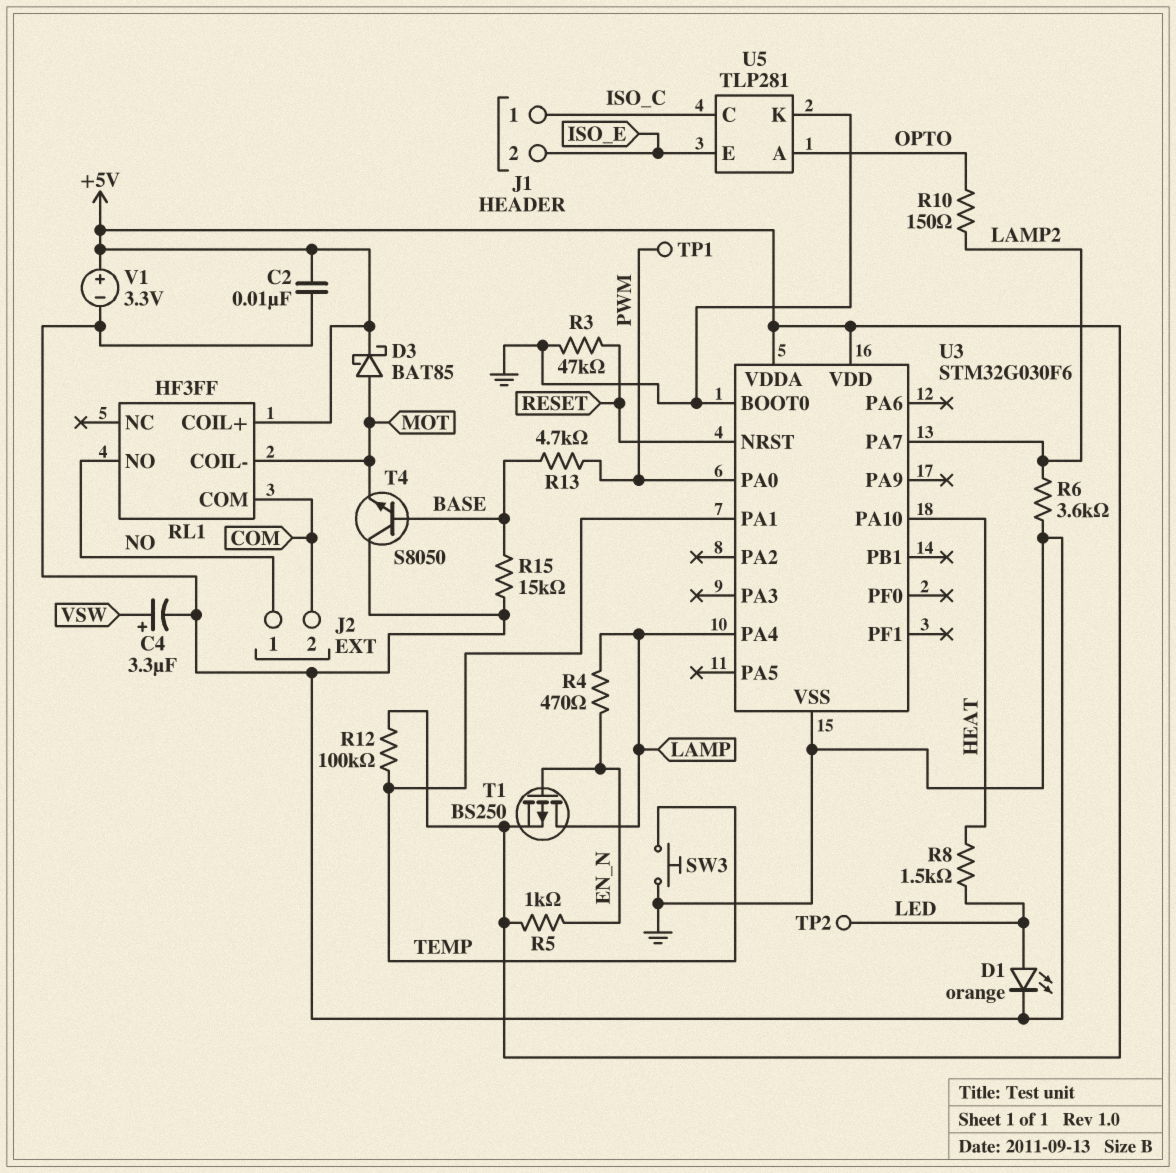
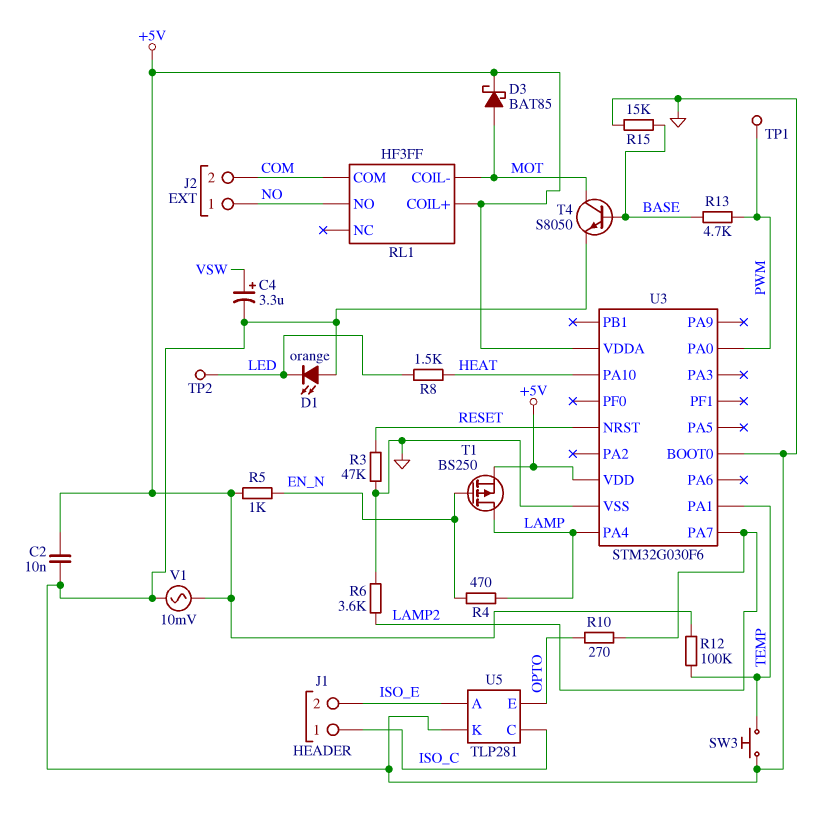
D1: LED orange (A LED, K GND) -> LED orange (A GND, K LED)
R10: 150 (LAMP2, OPTO) -> 270 (LAMP2, OPTO)
T4: NPN S8050 (B BASE, C GND, E MOT) -> NPN S8050 (B BASE, C MOT, E GND)
U5 pin A: OPTO -> ISO_E
U5 pin E: ISO_E -> OPTO
V1: 3.3V (plus +5V, minus GND) -> AC 10mV (+5V, GND)

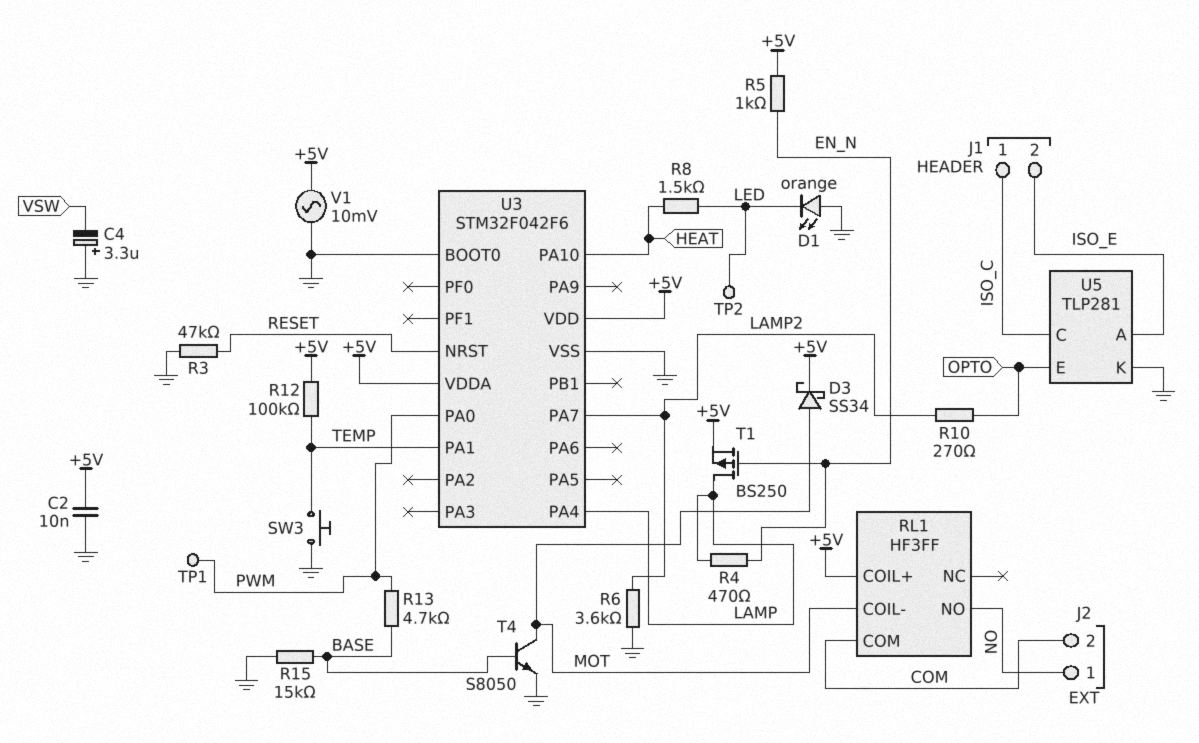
C4: 3.3uF (plus VSW, minus GND) -> 3.3uF (plus GND, minus VSW)
D3: schottky BAT85 (A MOT, K +5V) -> schottky SS34 (A MOT, K +5V)
U3: STM32G030F6 -> STM32F042F6

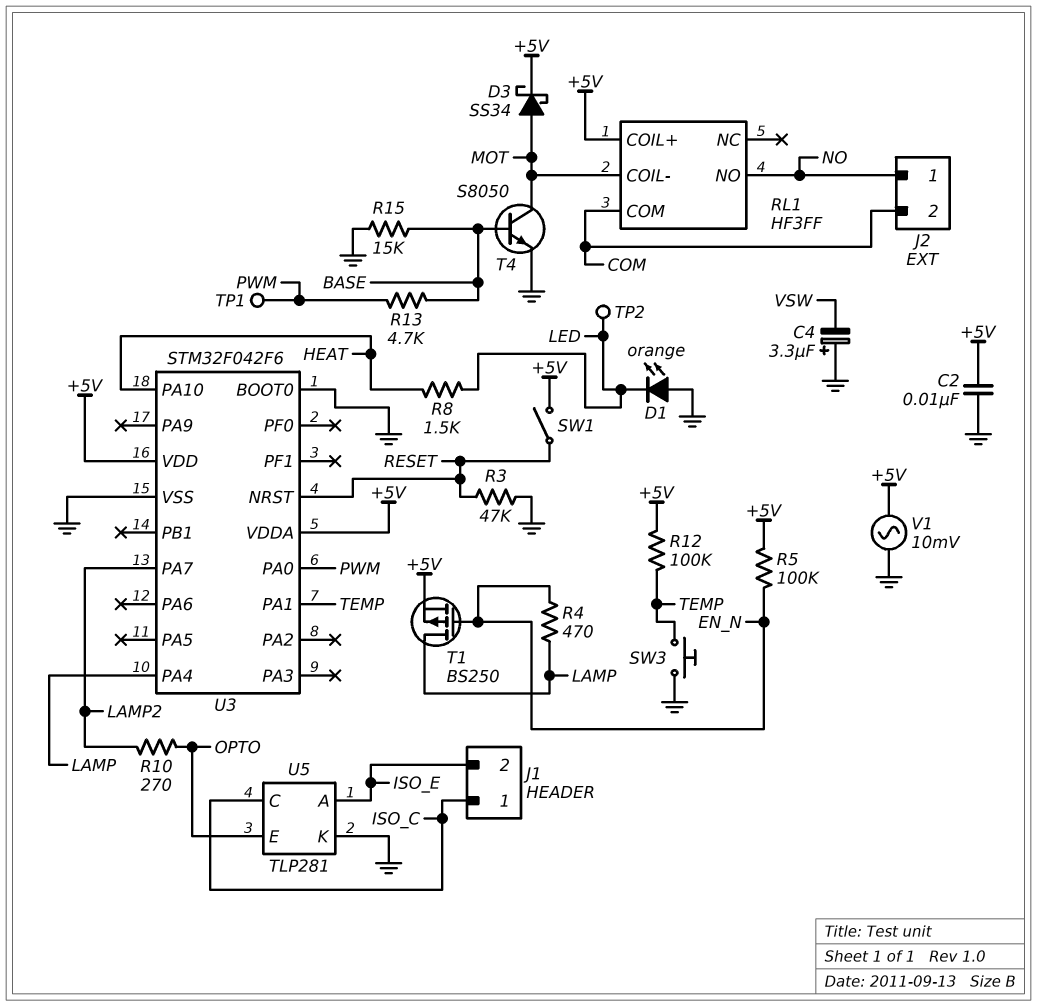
R5: 1k (+5V, EN_N) -> 100k (+5V, EN_N)
R6: 3.6k (GND, LAMP2) -> none
SW1: none -> switch (+5V, RESET)

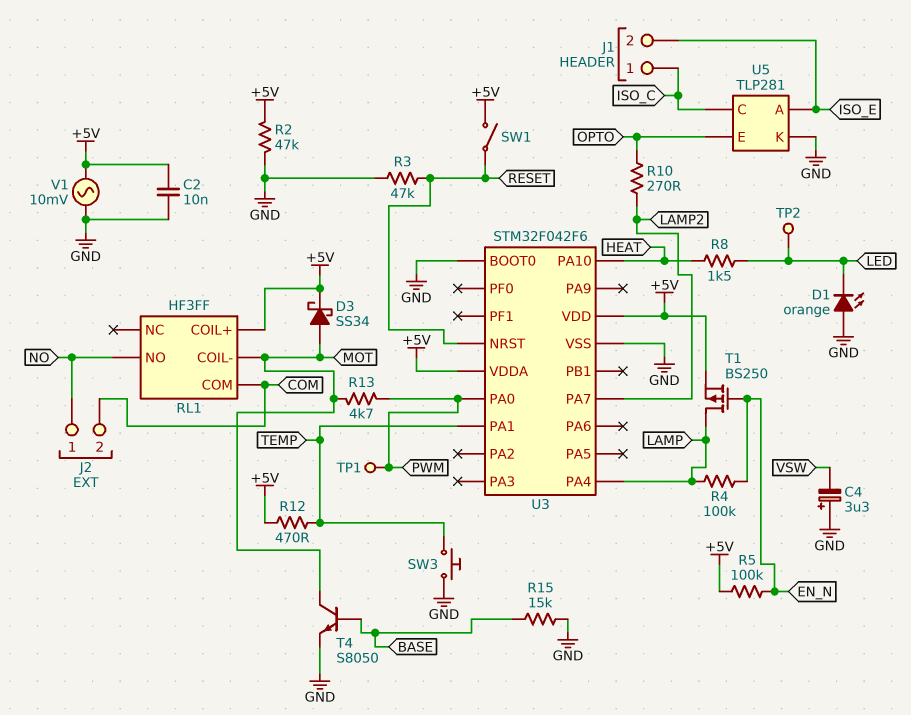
R2: none -> 47k (+5V, GND)
R4: 470 (EN_N, LAMP) -> 100k (EN_N, LAMP)
R12: 100k (+5V, TEMP) -> 470 (+5V, TEMP)
R13: 4.7k (BASE, PWM) -> 4.7k (MOT, PWM)

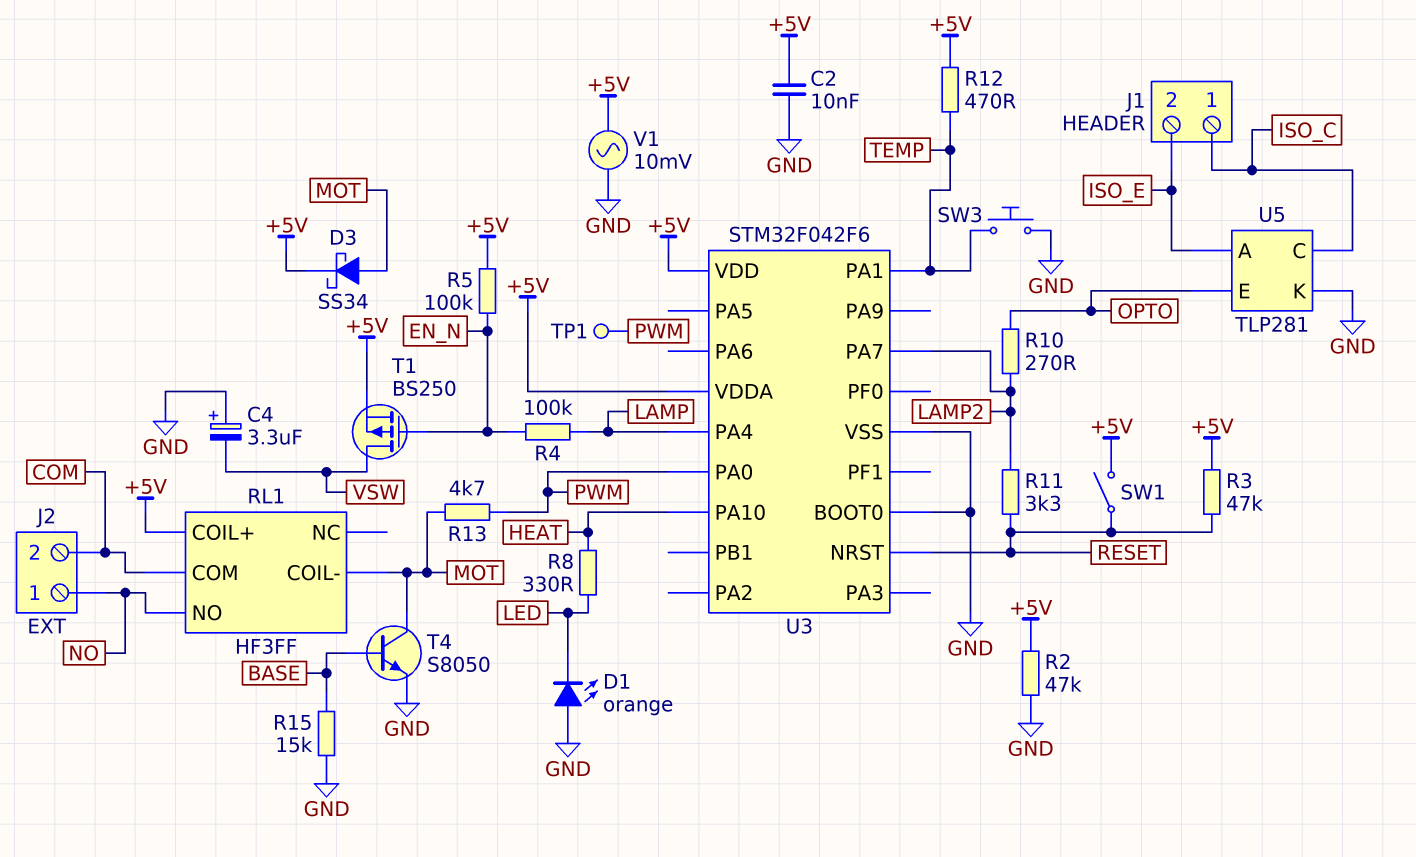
R3: 47k (GND, RESET) -> 47k (+5V, RESET)
R8: 1.5k (HEAT, LED) -> 330 (HEAT, LED)
R11: none -> 3.3k (LAMP2, RESET)
T1: PMOS BS250 (G EN_N, D LAMP, S +5V) -> PMOS BS250 (G EN_N, D VSW, S +5V)
TP2: test point (LED) -> none

